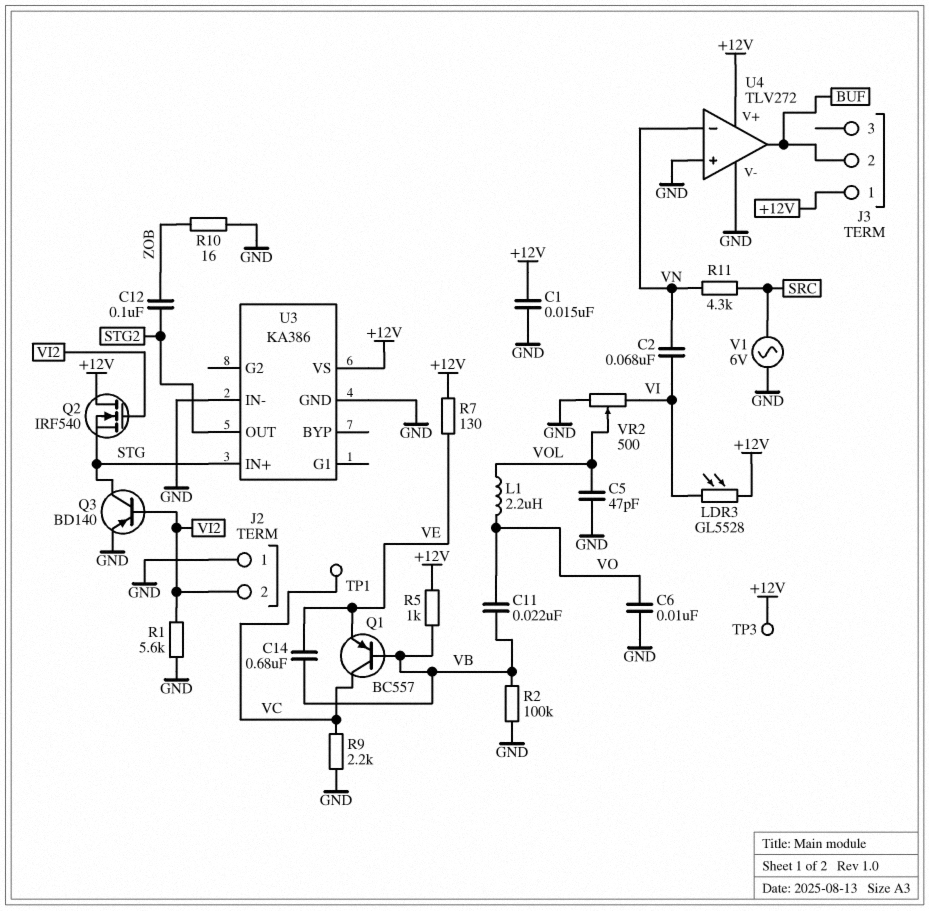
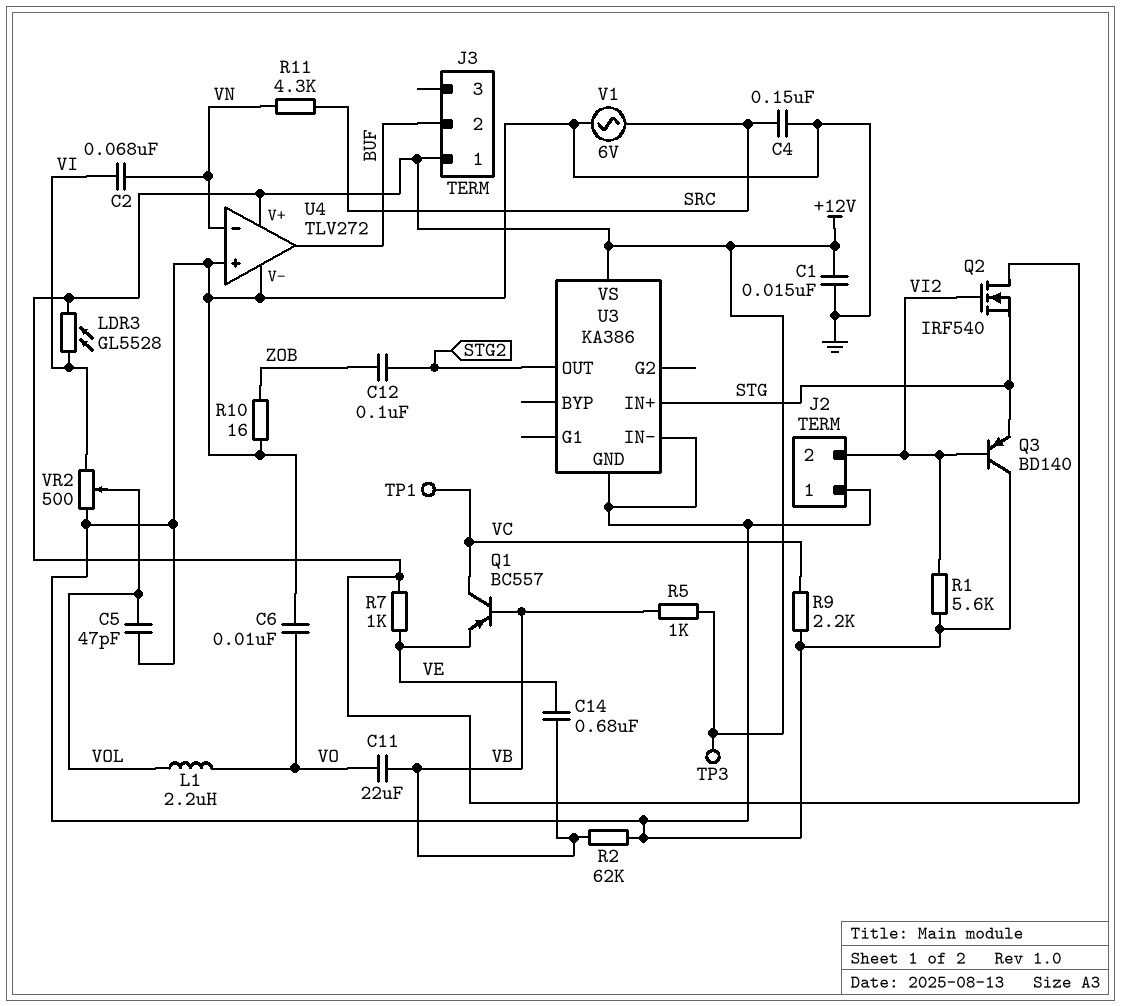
C4: none -> 150nF (GND, SRC)
C11: 22nF (VB, VO) -> 22uF (VB, VO)
Q3: PNP BD140 (B VI2, C STG, E GND) -> PNP BD140 (B VI2, C GND, E STG)
R2: 100k (GND, VB) -> 62k (GND, VB)
R7: 130 (+12V, VE) -> 1k (+12V, VE)

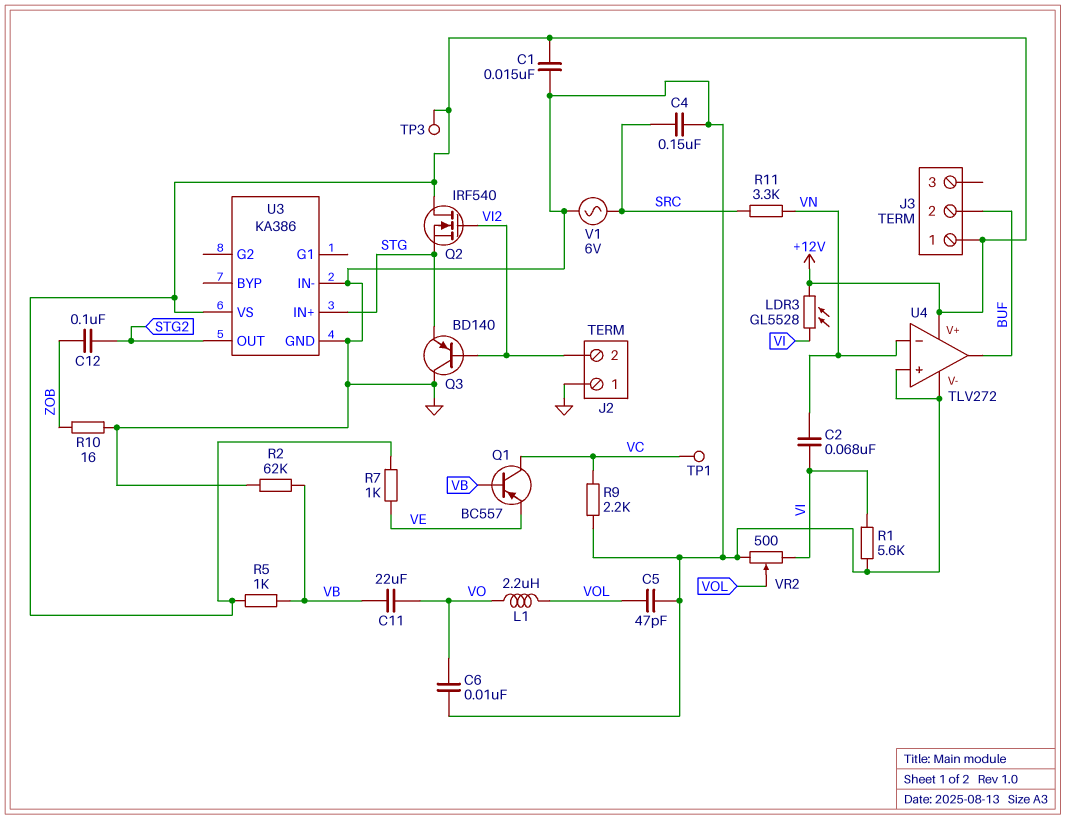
C14: 680nF (VB, VE) -> none
R1: 5.6k (GND, VI2) -> 5.6k (GND, VI)
R11: 4.3k (SRC, VN) -> 3.3k (SRC, VN)

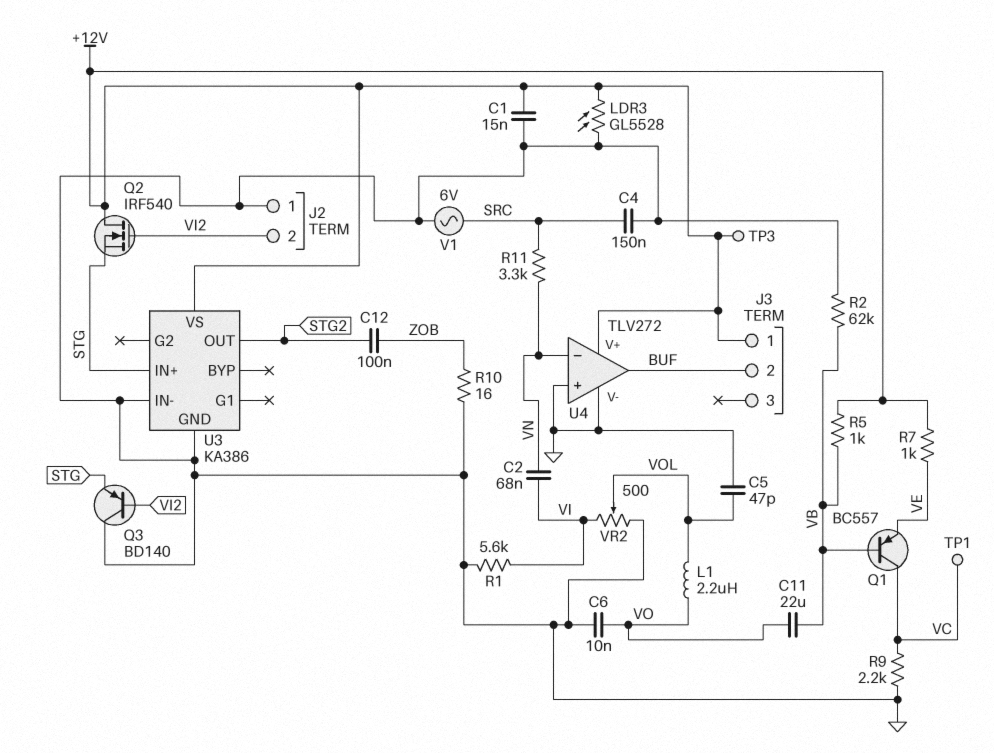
LDR3: GL5528 (+12V, VI) -> GL5528 (+12V, GND)

